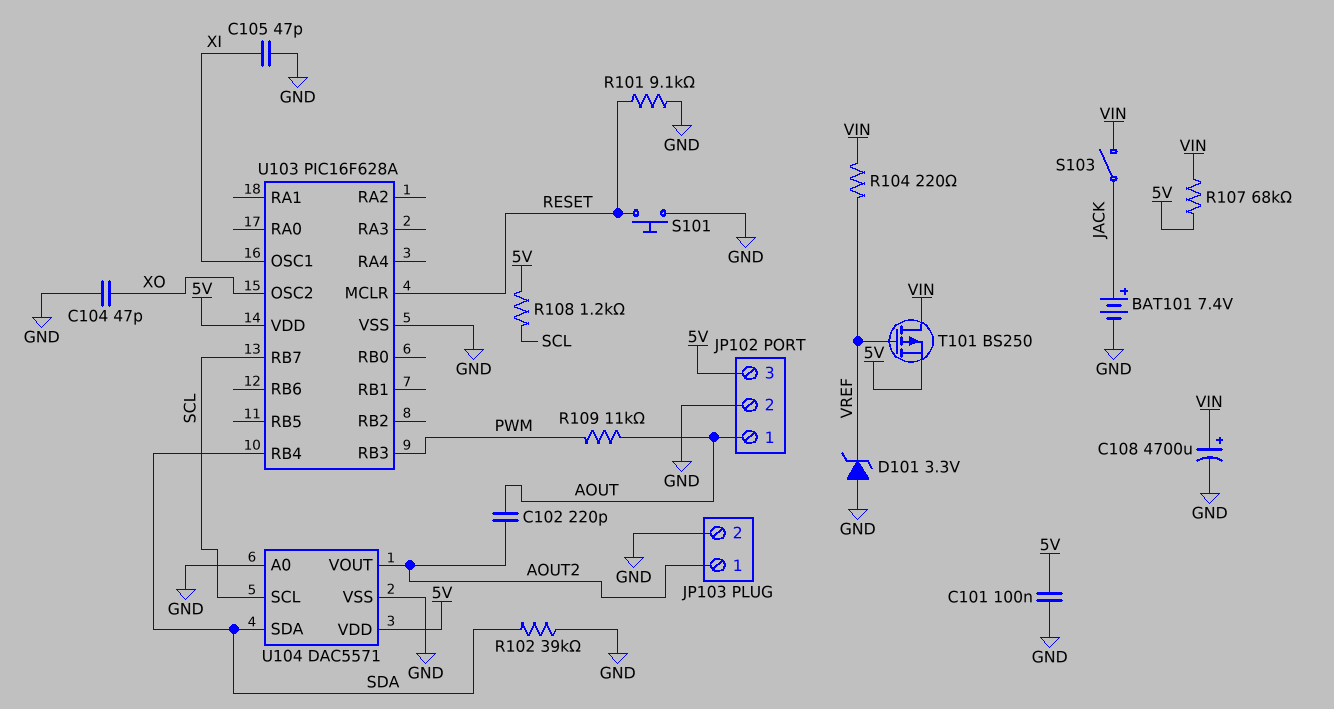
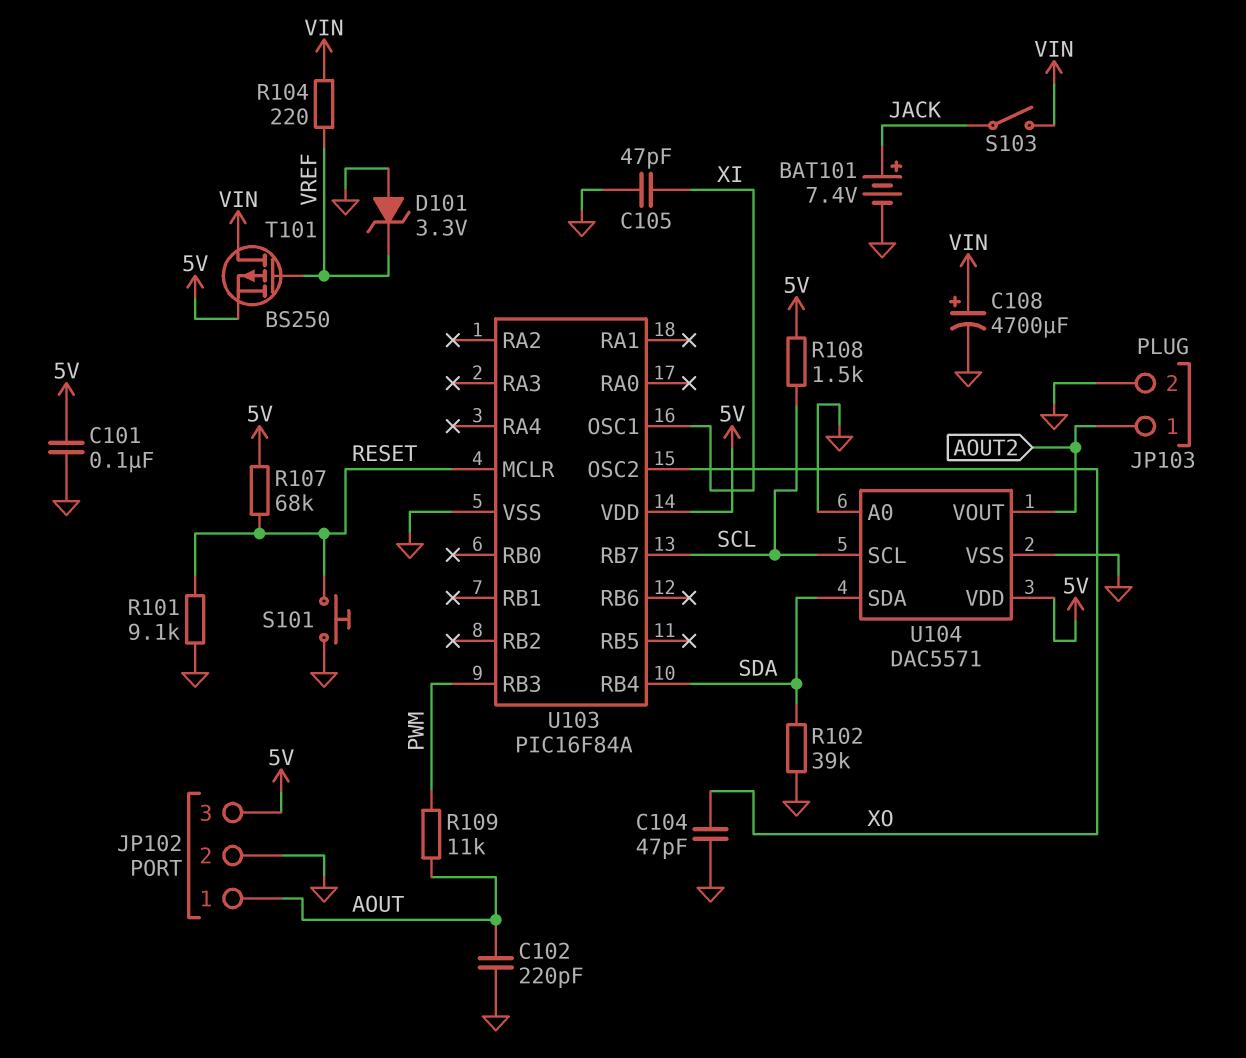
C102: 220pF (AOUT, AOUT2) -> 220pF (AOUT, GND)
R107: 68k (5V, VIN) -> 68k (5V, RESET)
R108: 1.2k (5V, SCL) -> 1.5k (5V, SCL)
U103: PIC16F628A -> PIC16F84A

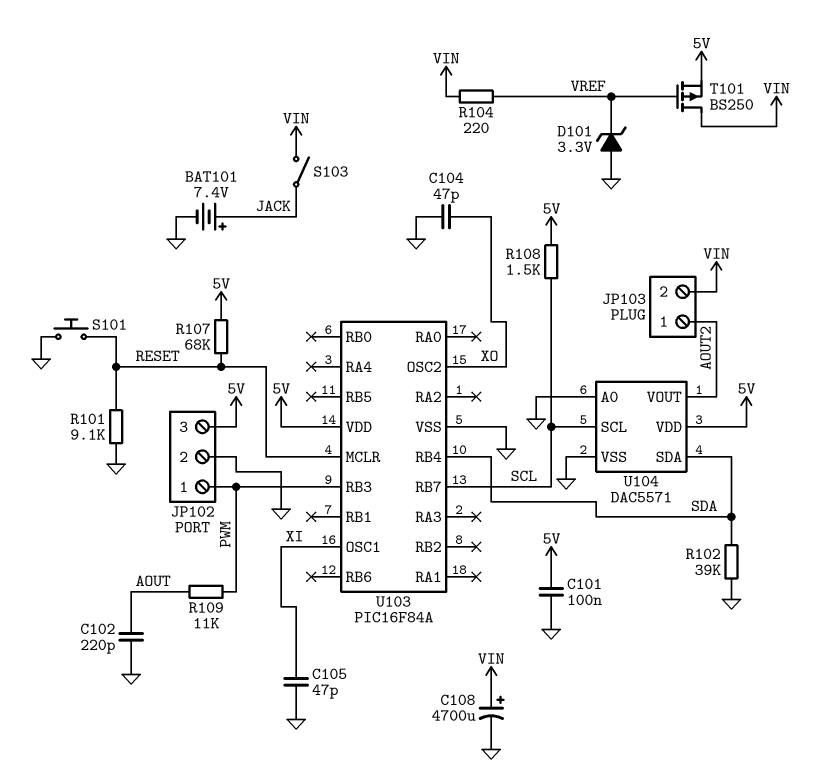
JP102 pin 1: AOUT -> PWM
JP103 pin 2: GND -> VIN

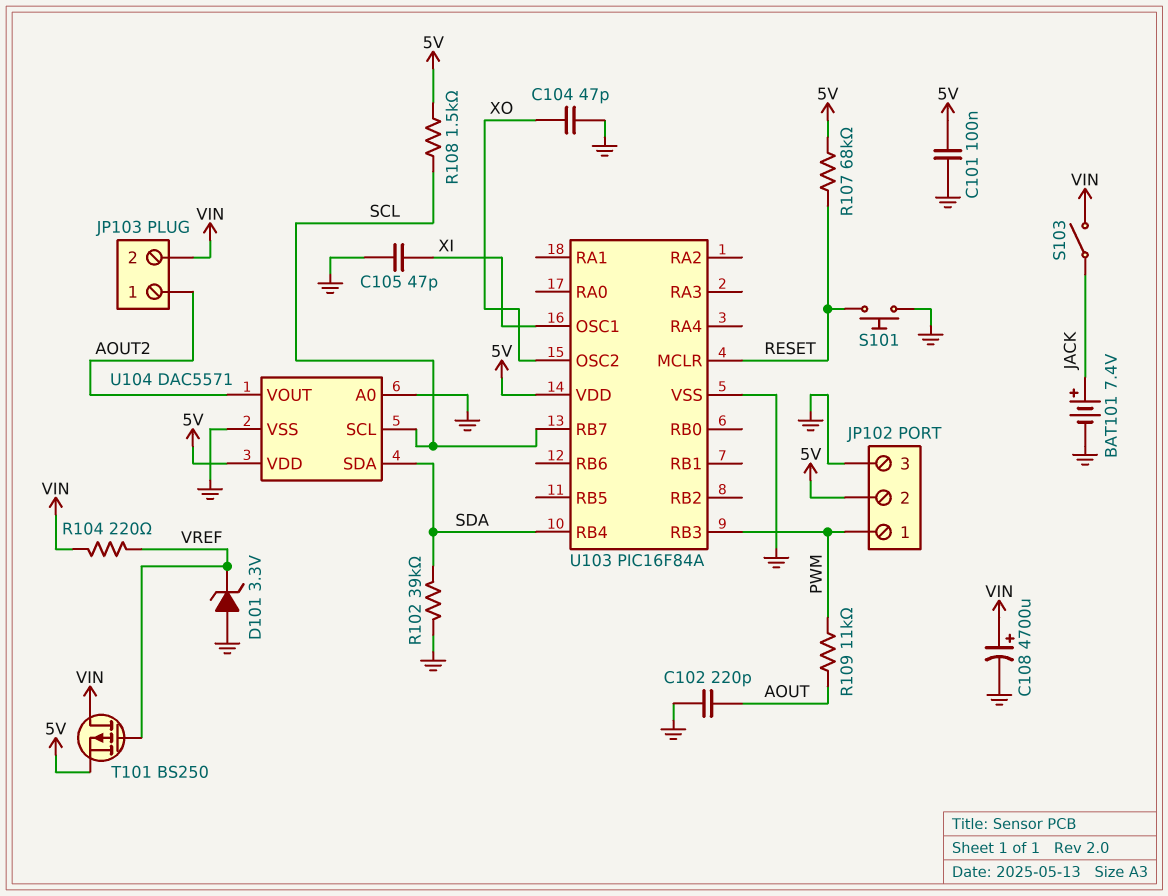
JP102 pin 2: GND -> 5V
JP102 pin 3: 5V -> GND
R101: 9.1k (GND, RESET) -> none

